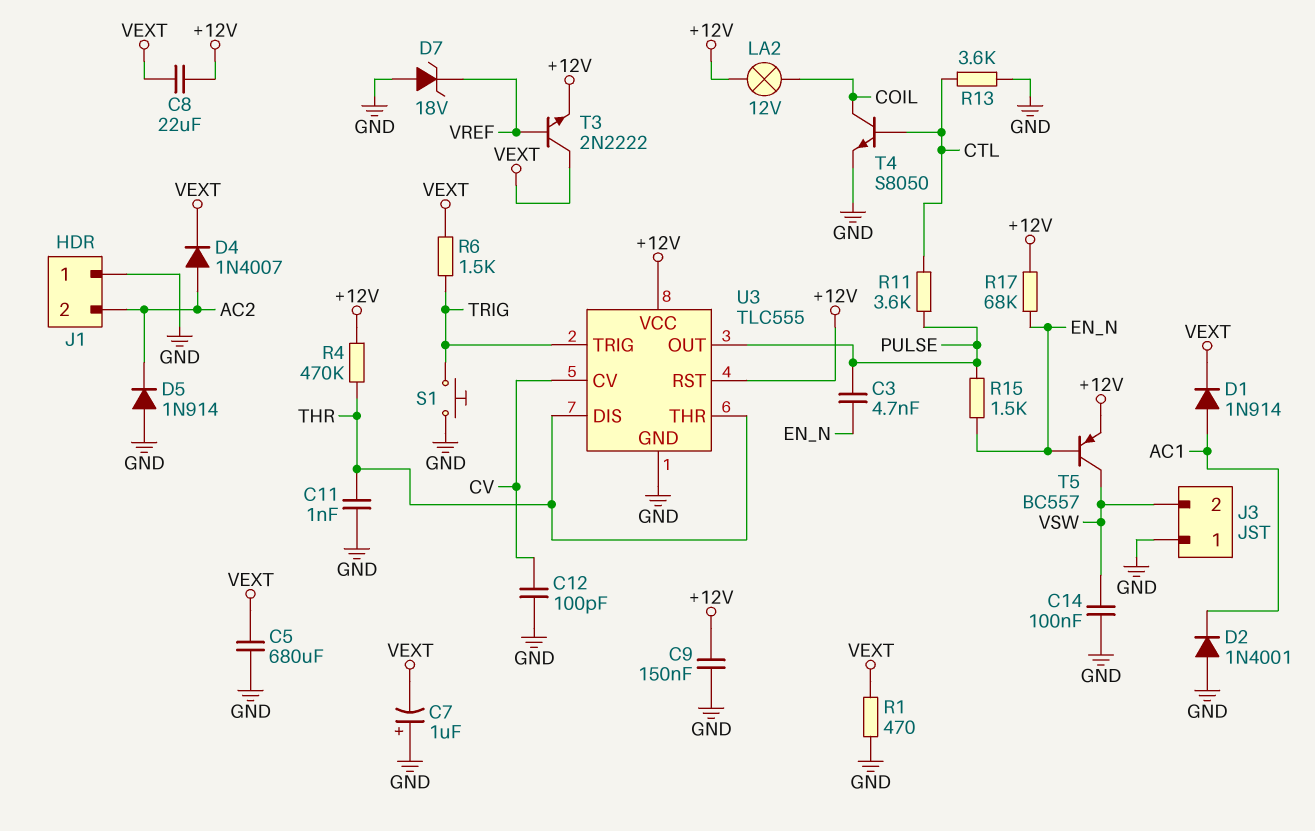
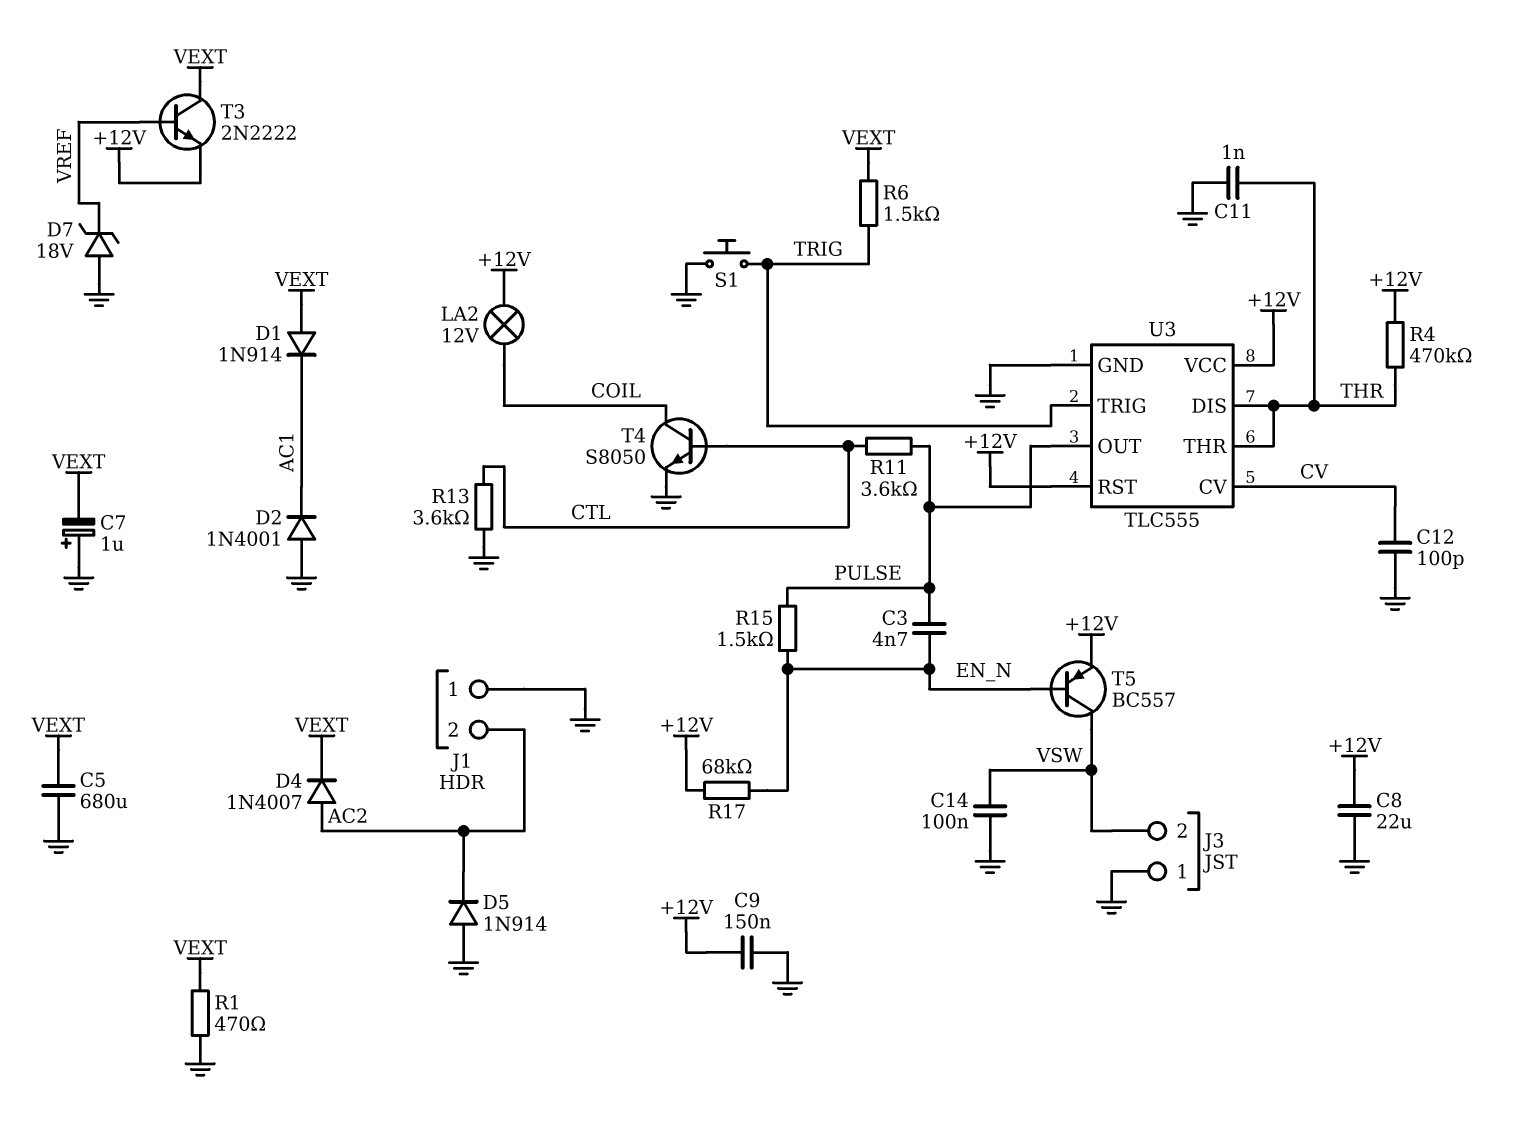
C8: 22uF (+12V, VEXT) -> 22uF (+12V, GND)
D1: diode 1N914 (A AC1, K VEXT) -> diode 1N914 (A VEXT, K AC1)

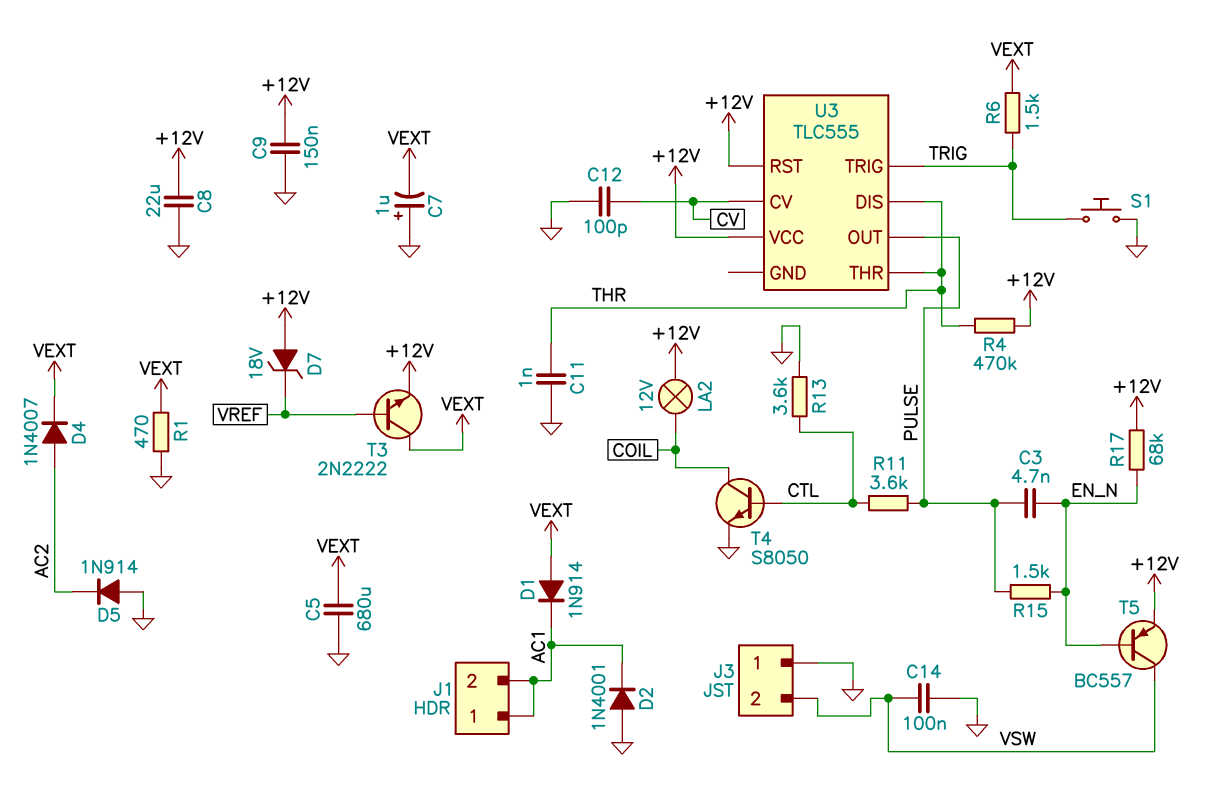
D7: zener 18V (A GND, K VREF) -> zener 18V (A +12V, K VREF)
J1 pin 1: GND -> AC1
J1 pin 2: AC2 -> AC1
U3 pin GND: GND -> none

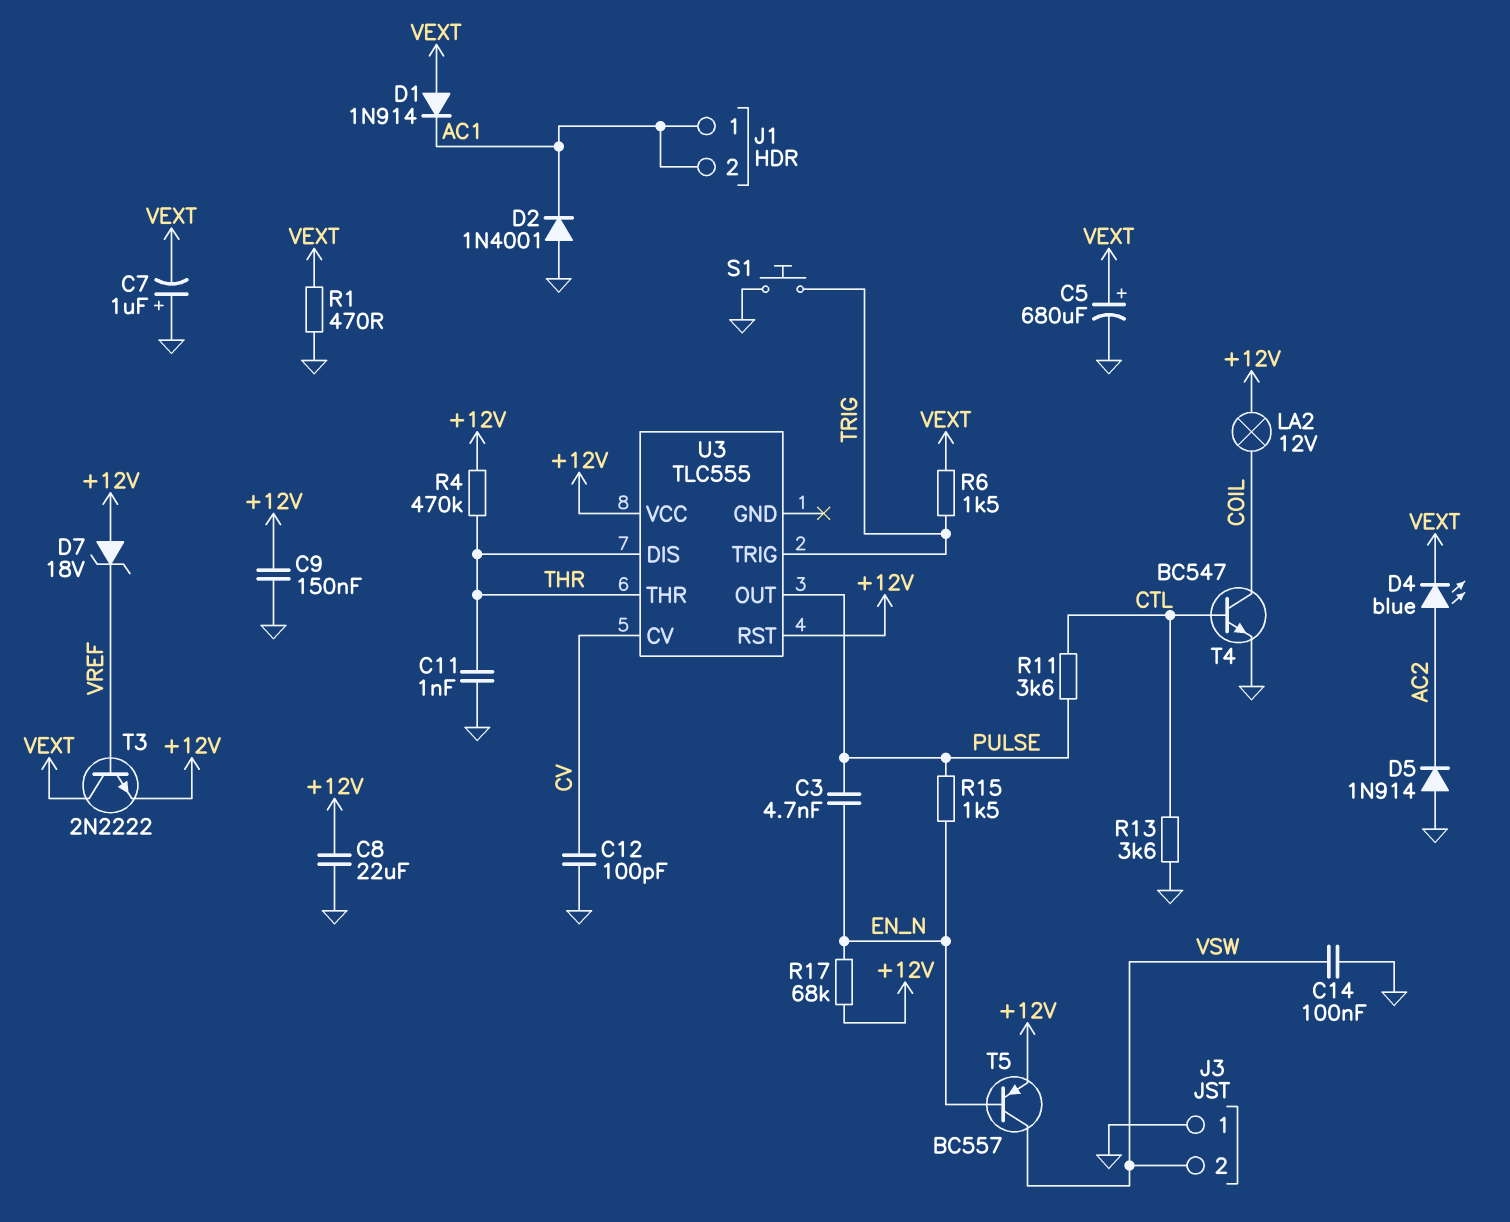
C5: 680uF (GND, VEXT) -> 680uF (plus VEXT, minus GND)
D4: diode 1N4007 (A AC2, K VEXT) -> LED blue (A AC2, K VEXT)
T4: NPN S8050 (B CTL, C COIL, E GND) -> NPN BC547 (B CTL, C COIL, E GND)

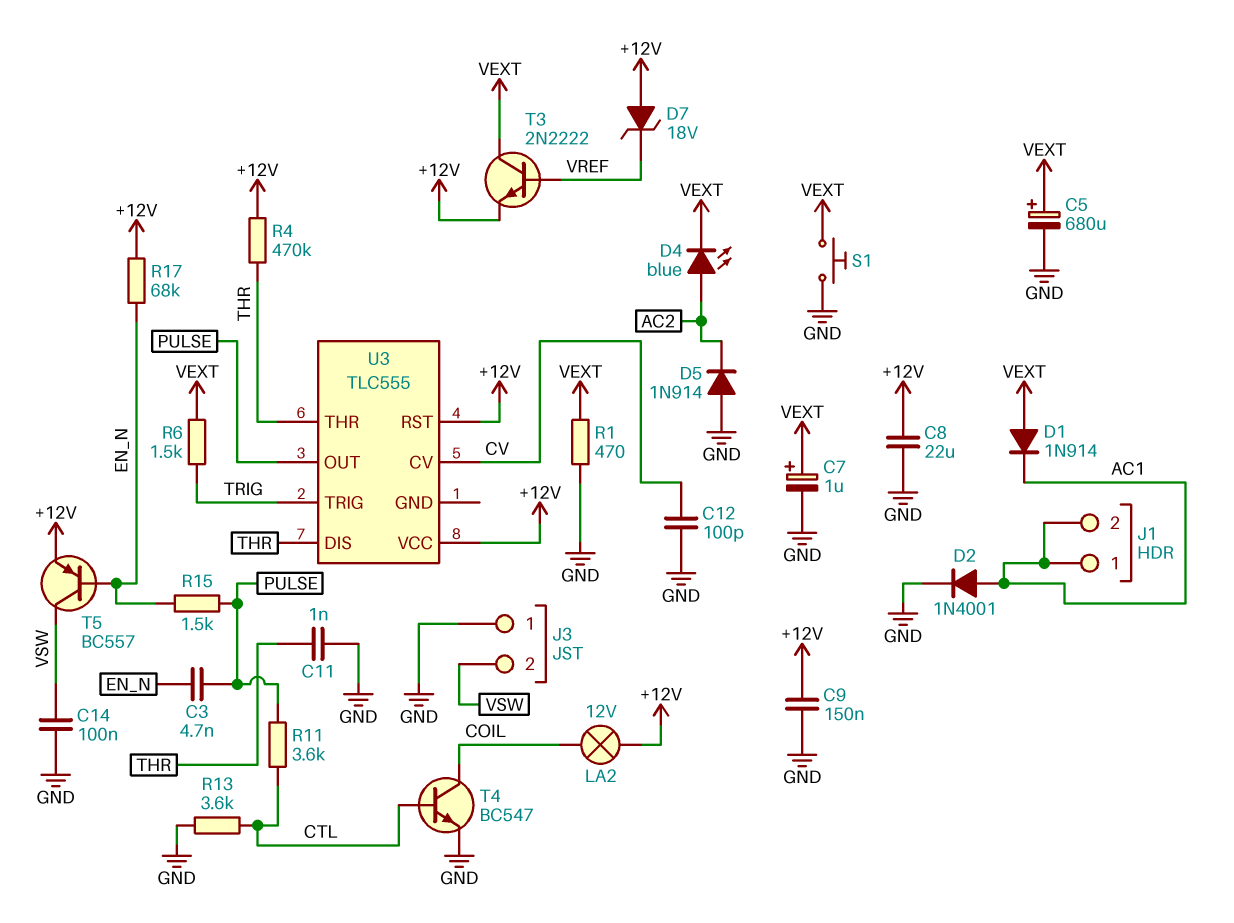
C7: 1uF (plus GND, minus VEXT) -> 1uF (plus VEXT, minus GND)
D2: diode 1N4001 (A GND, K AC1) -> diode 1N4001 (A AC1, K GND)
S1: button (GND, TRIG) -> button (GND, VEXT)

